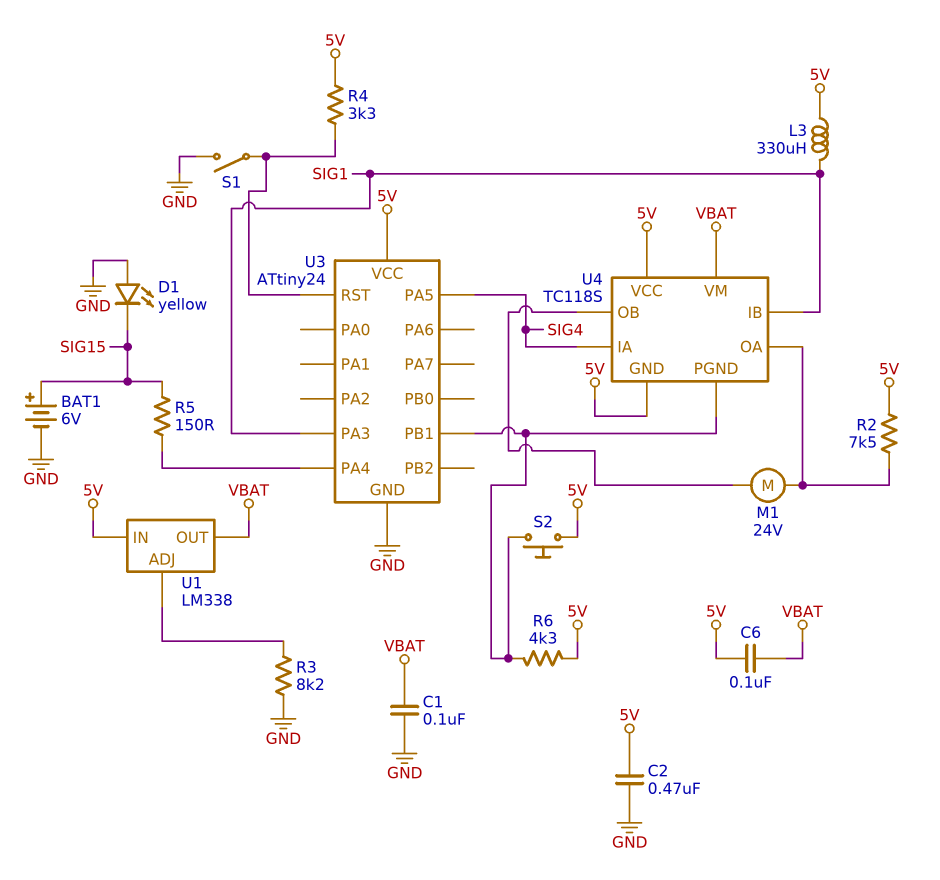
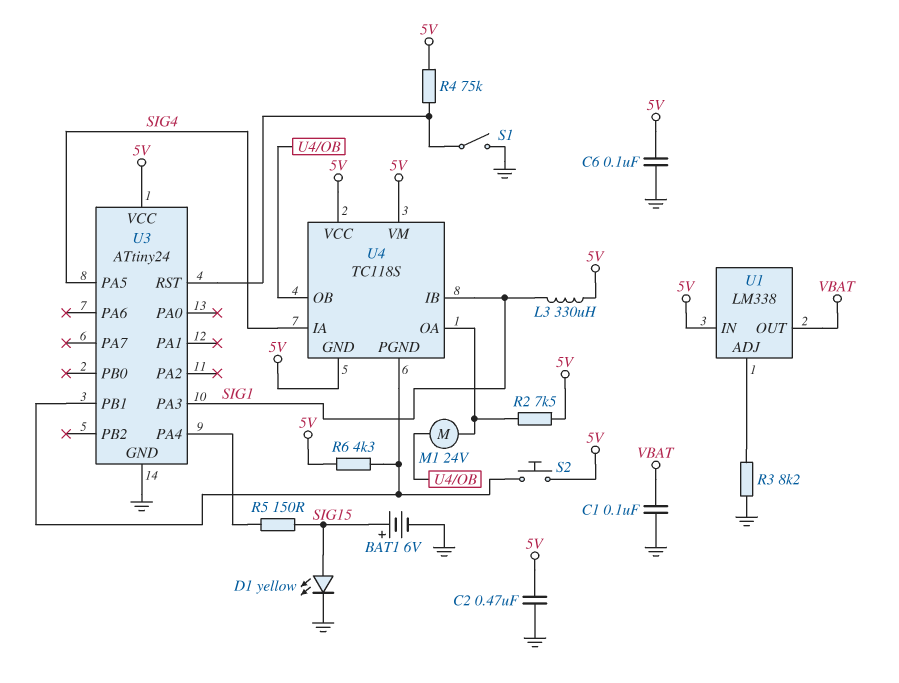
C6: 100nF (5V, VBAT) -> 100nF (5V, GND)
D1: LED yellow (A GND, K SIG15) -> LED yellow (A SIG15, K GND)
R4: 3.3k (5V, U3/RST) -> 75k (5V, U3/RST)
U4 pin VM: VBAT -> 5V

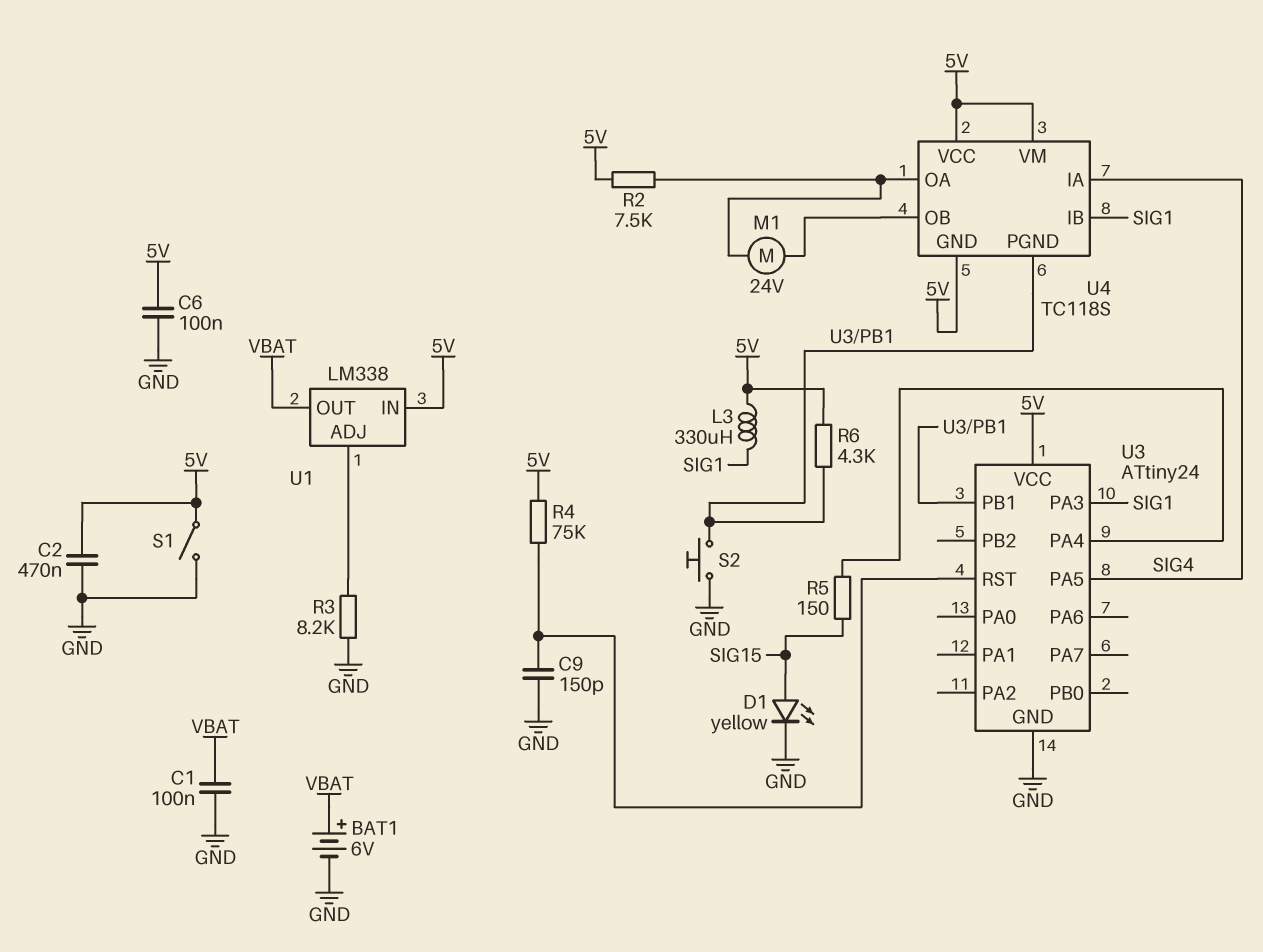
BAT1: 6V (plus SIG15, minus GND) -> 6V (plus VBAT, minus GND)
C9: none -> 150pF (GND, U3/RST)
S1: switch (GND, U3/RST) -> switch (5V, GND)
S2: button (5V, U3/PB1) -> button (GND, U3/PB1)

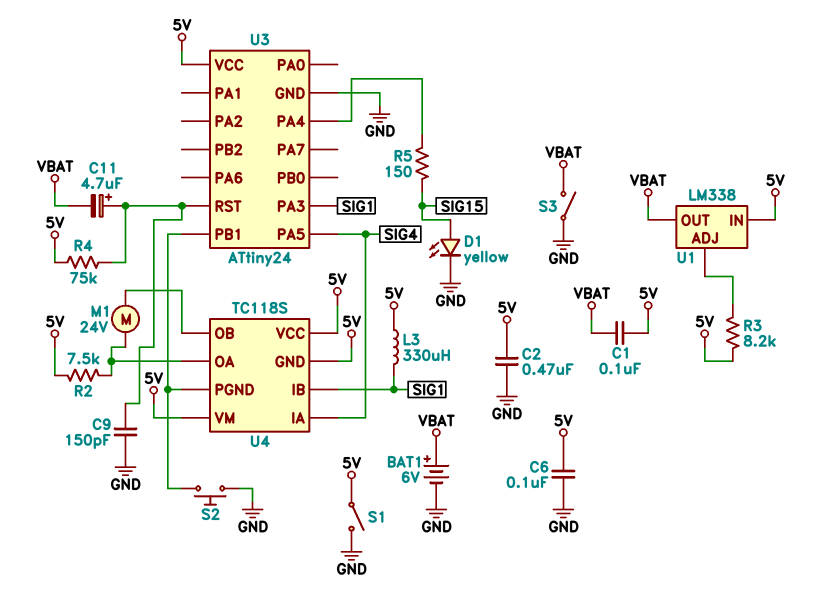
C1: 100nF (GND, VBAT) -> 100nF (5V, VBAT)
C11: none -> 4.7uF (plus U3/RST, minus VBAT)
R3: 8.2k (GND, U1/ADJ) -> 8.2k (5V, U1/ADJ)
R6: 4.3k (5V, U3/PB1) -> none
S3: none -> switch (GND, VBAT)

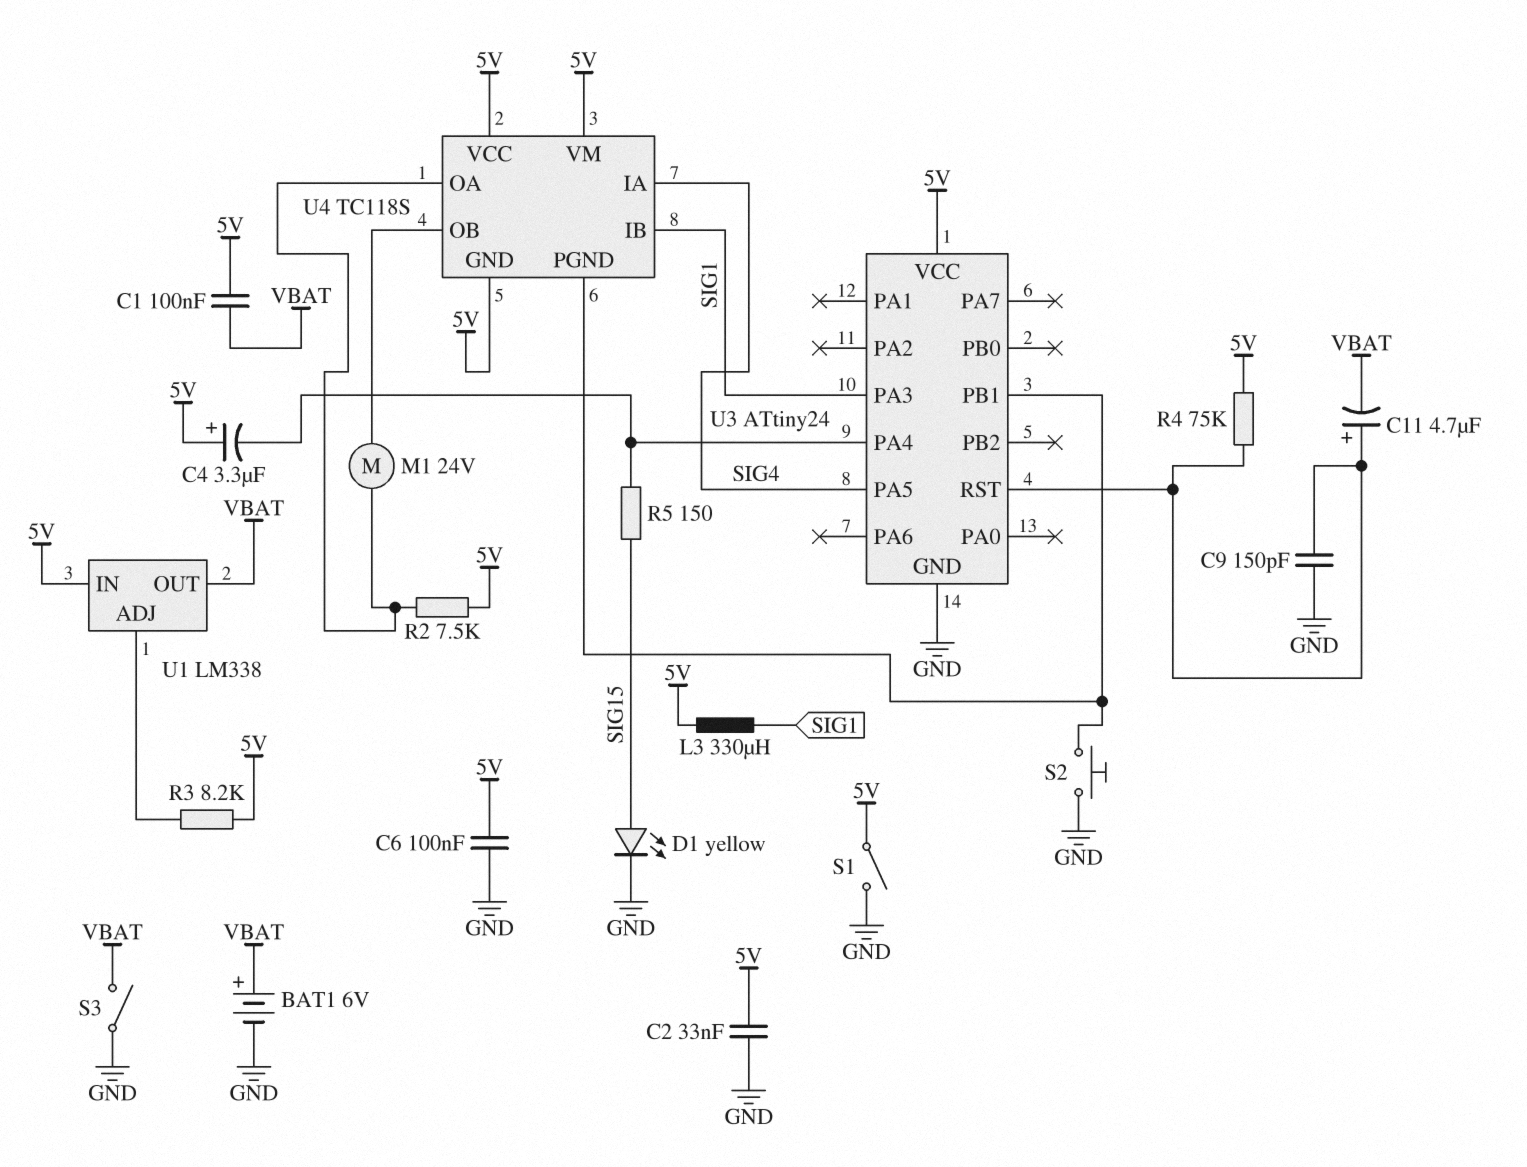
C2: 470nF (5V, GND) -> 33nF (5V, GND)
C4: none -> 3.3uF (plus 5V, minus U3/PA4)

